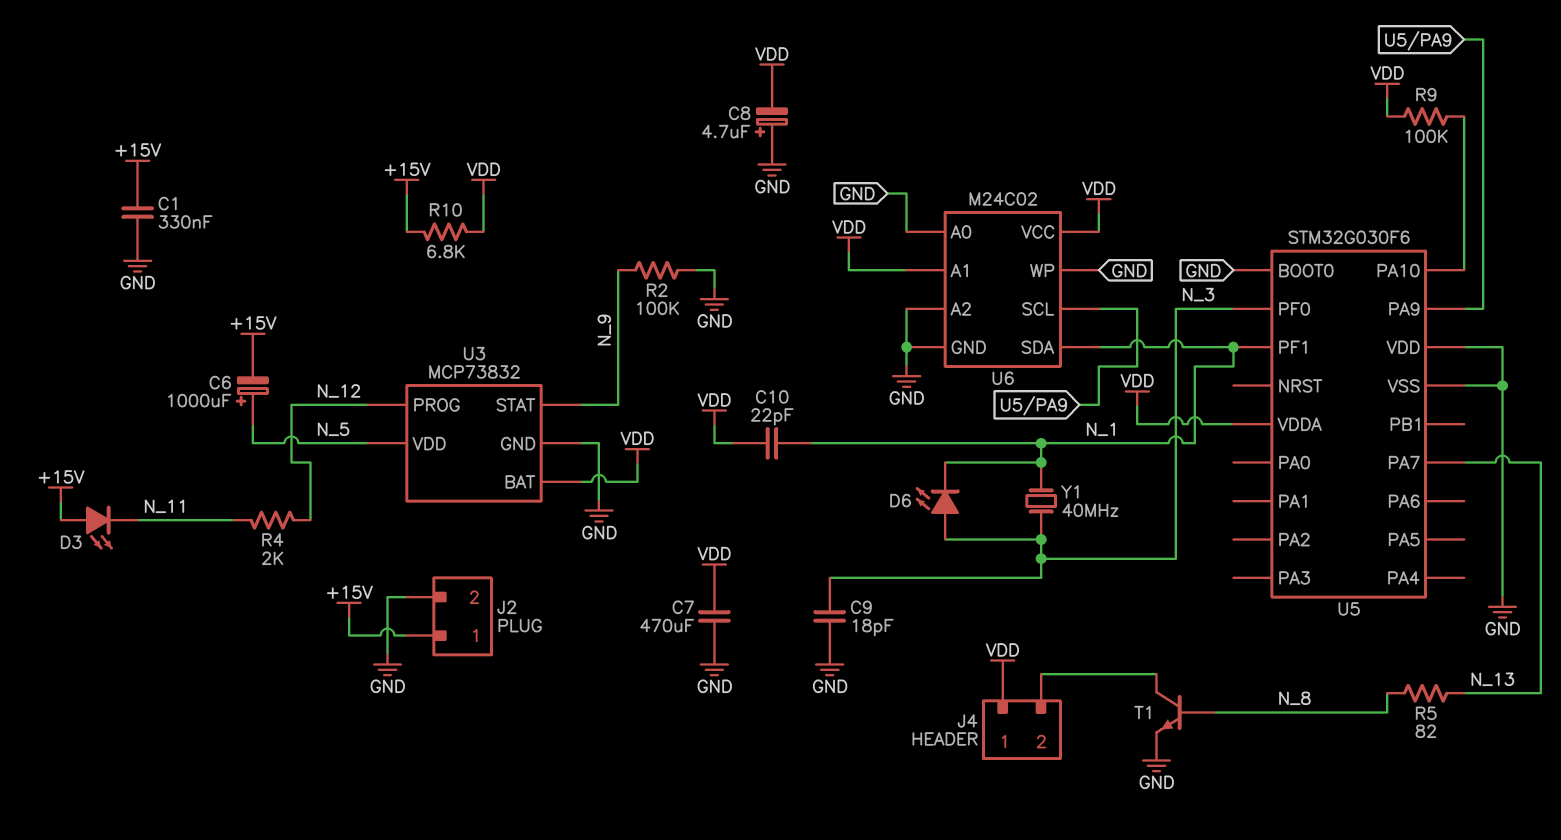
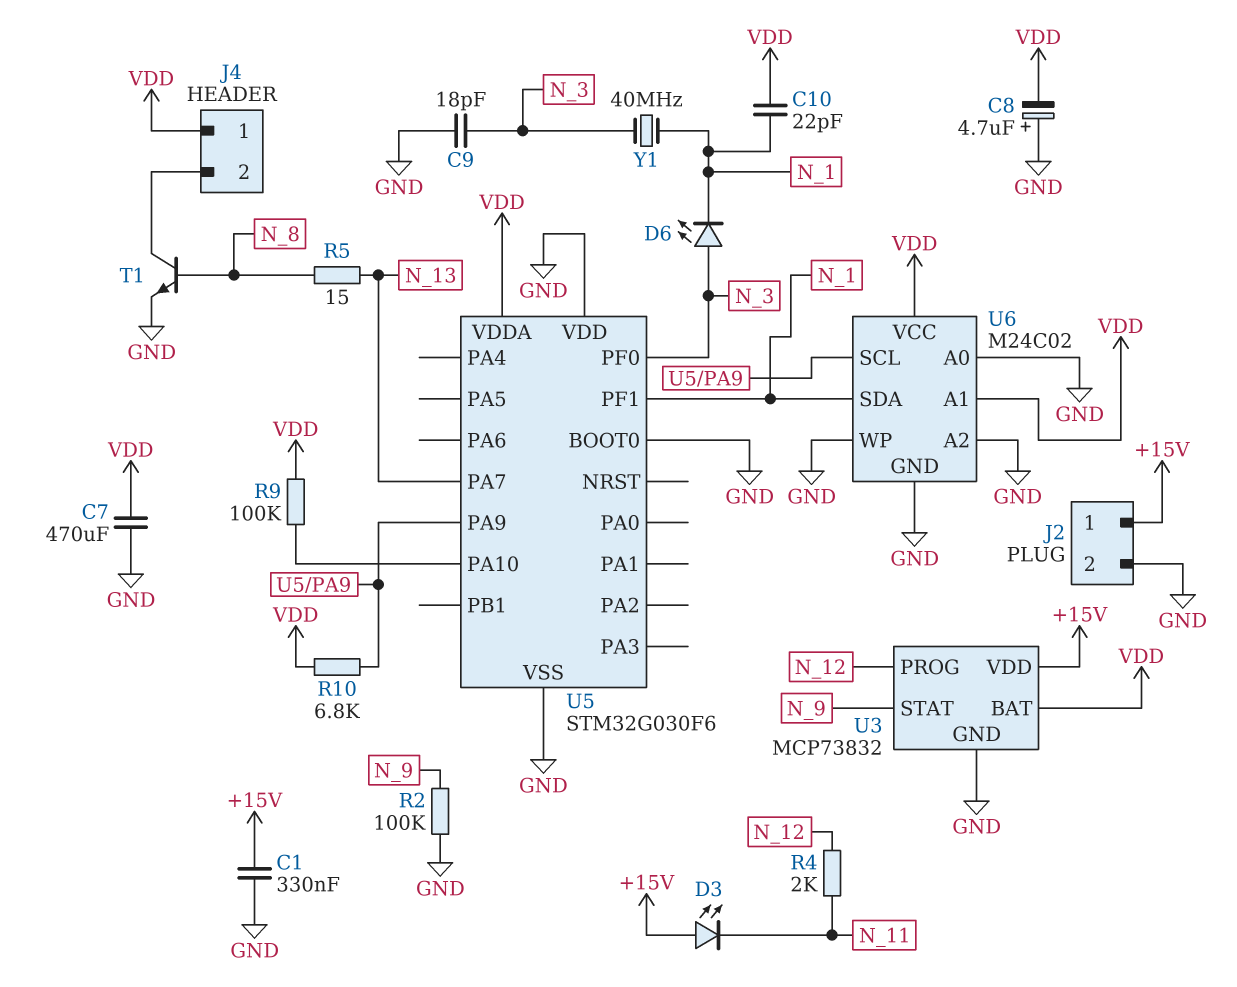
C6: 1000uF (plus N_5, minus +15V) -> none
R5: 82 (N_8, N_13) -> 15 (N_8, N_13)
R10: 6.8k (+15V, VDD) -> 6.8k (U5/PA9, VDD)
U3 pin VDD: N_5 -> +15V

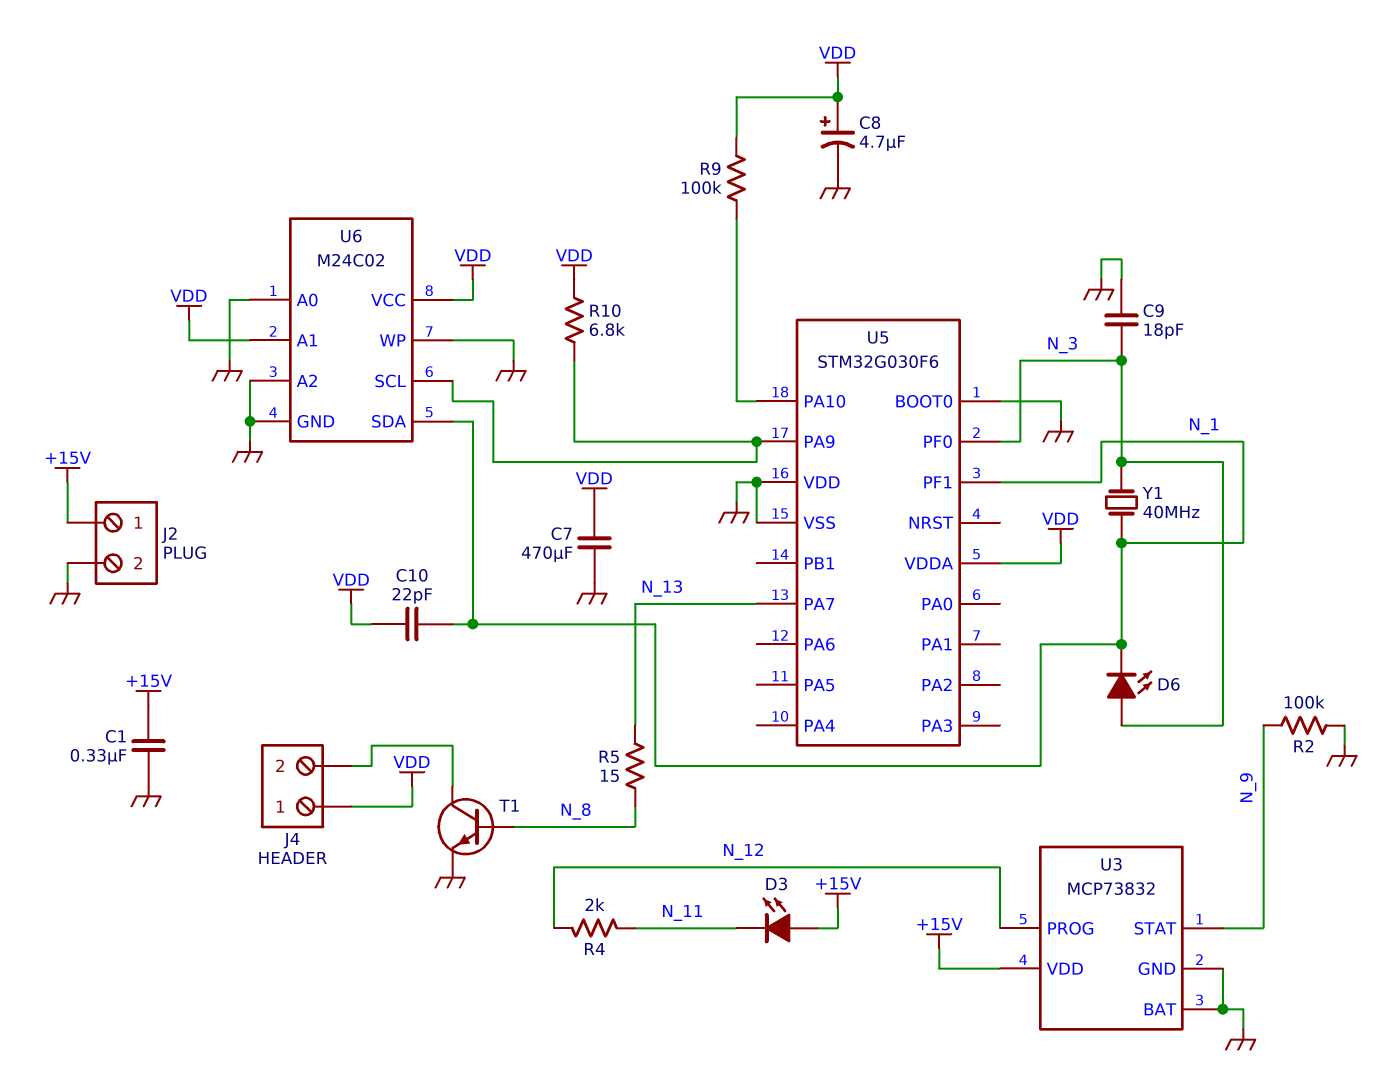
C8: 4.7uF (plus GND, minus VDD) -> 4.7uF (plus VDD, minus GND)
U3 pin BAT: VDD -> GND

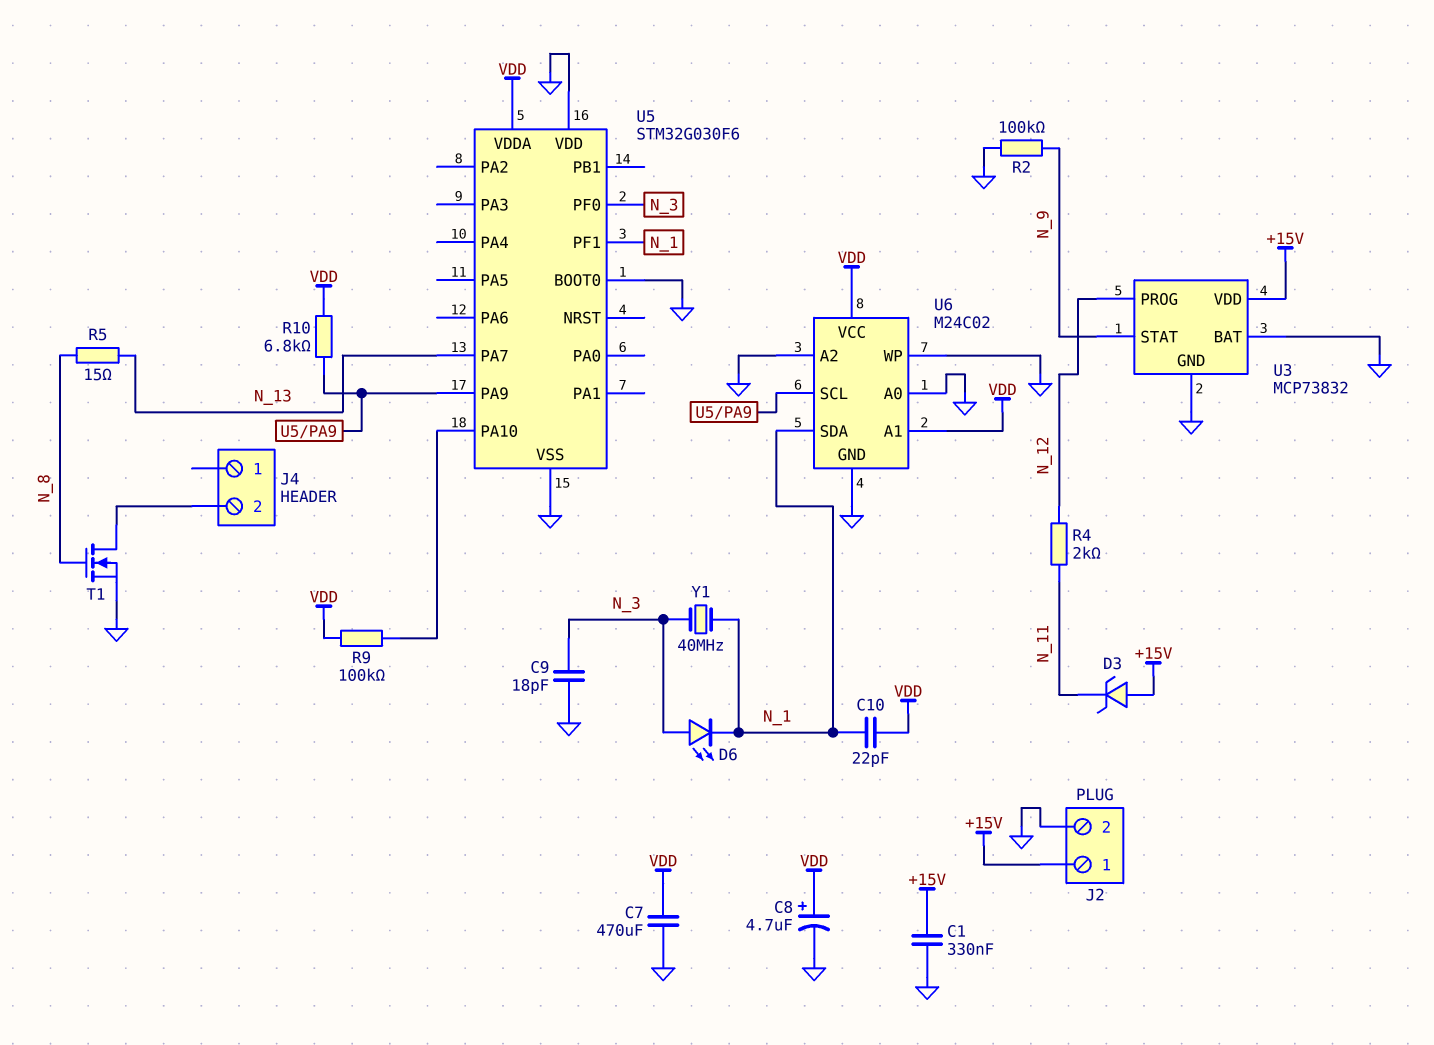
D3: LED (A +15V, K N_11) -> zener (A +15V, K N_11)
J4 pin 1: VDD -> none
T1: NPN (B N_8, C J4/2, E GND) -> NMOS (G N_8, D J4/2, S GND)

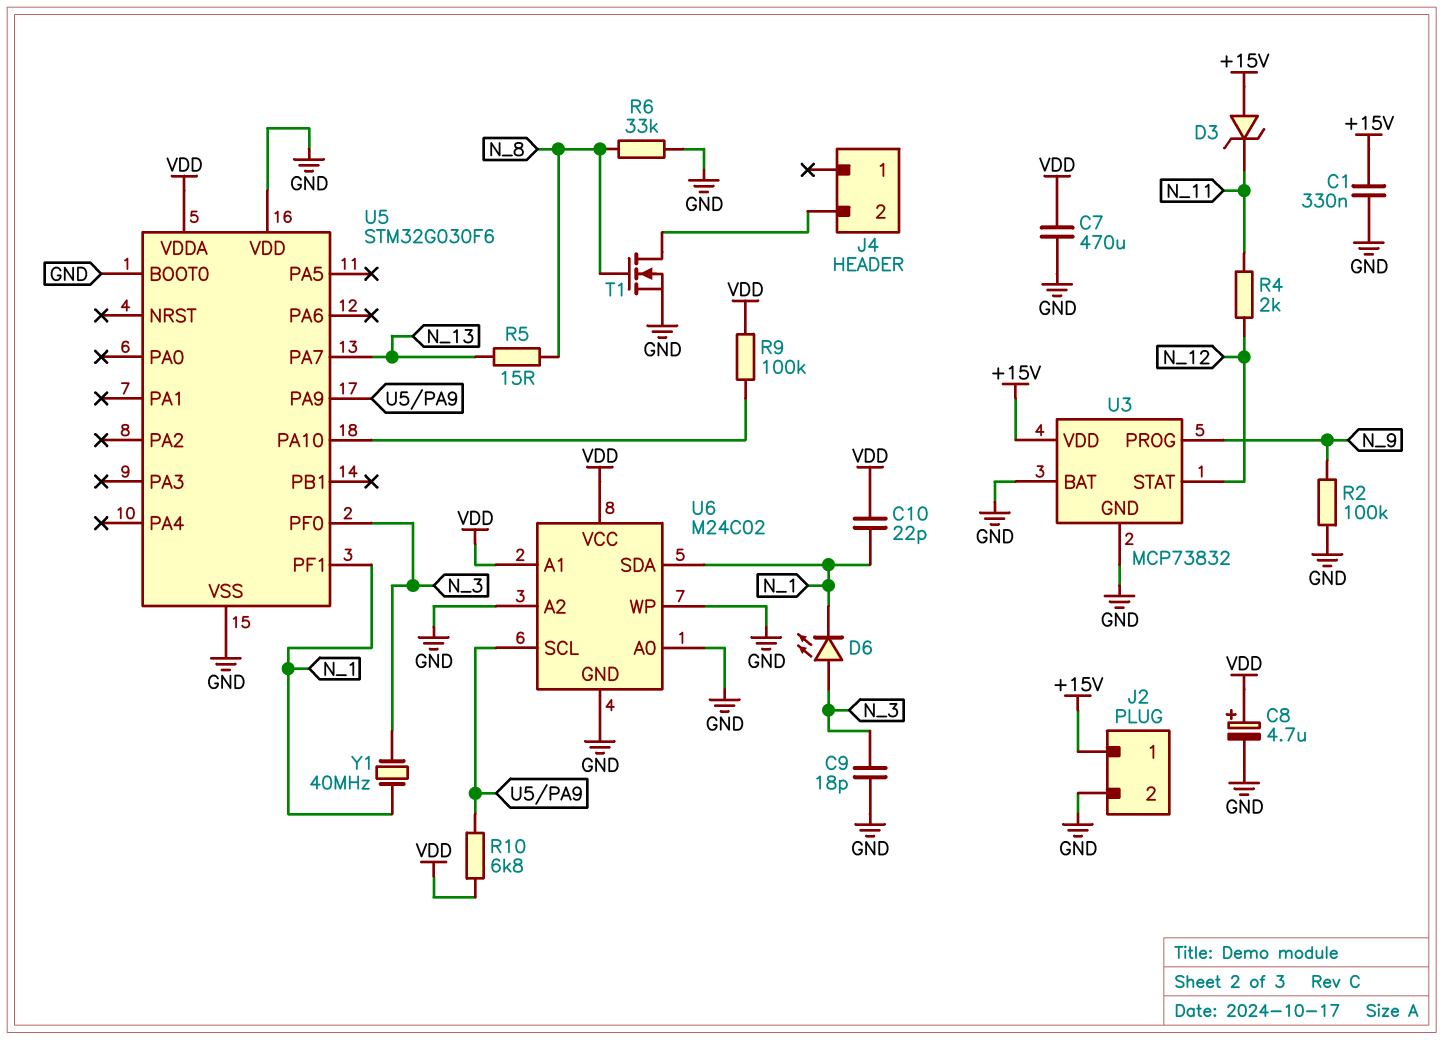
R6: none -> 33k (GND, N_8)
U3 pin PROG: N_12 -> N_9
U3 pin STAT: N_9 -> N_12

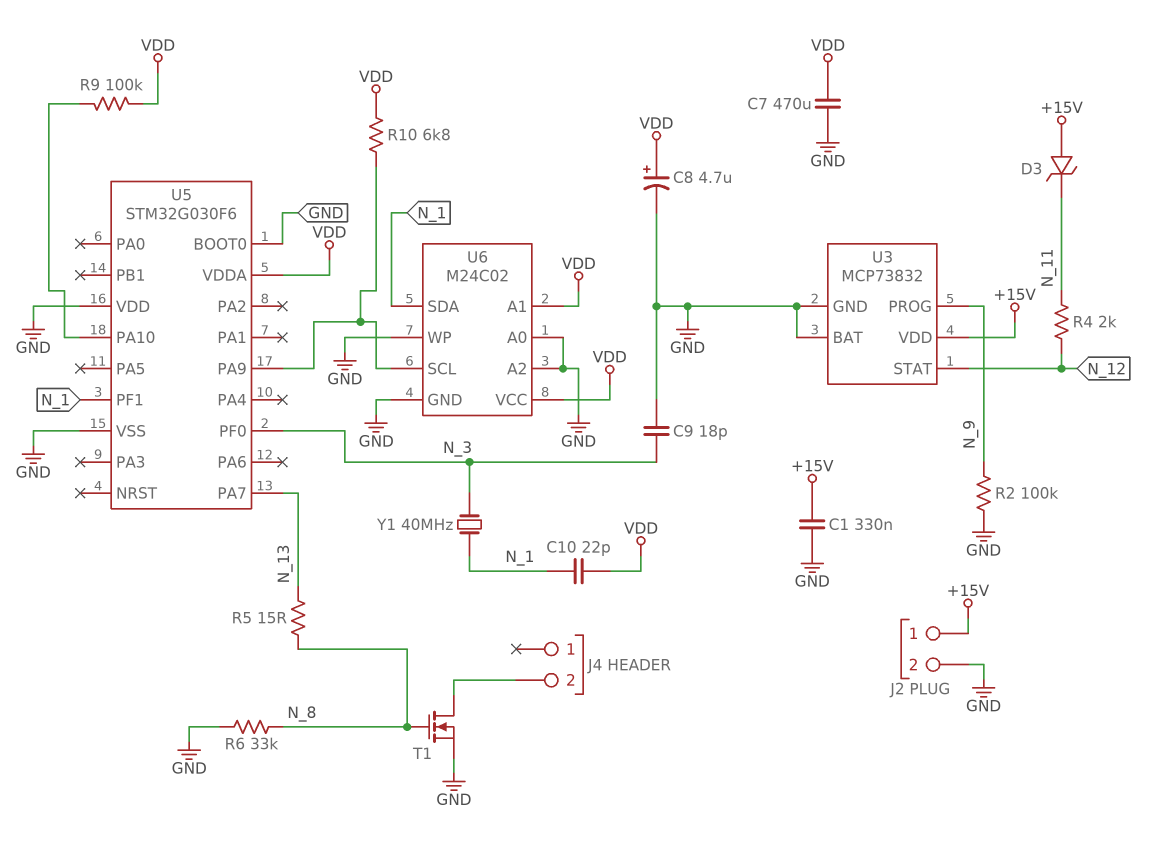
D6: LED (A N_3, K N_1) -> none

